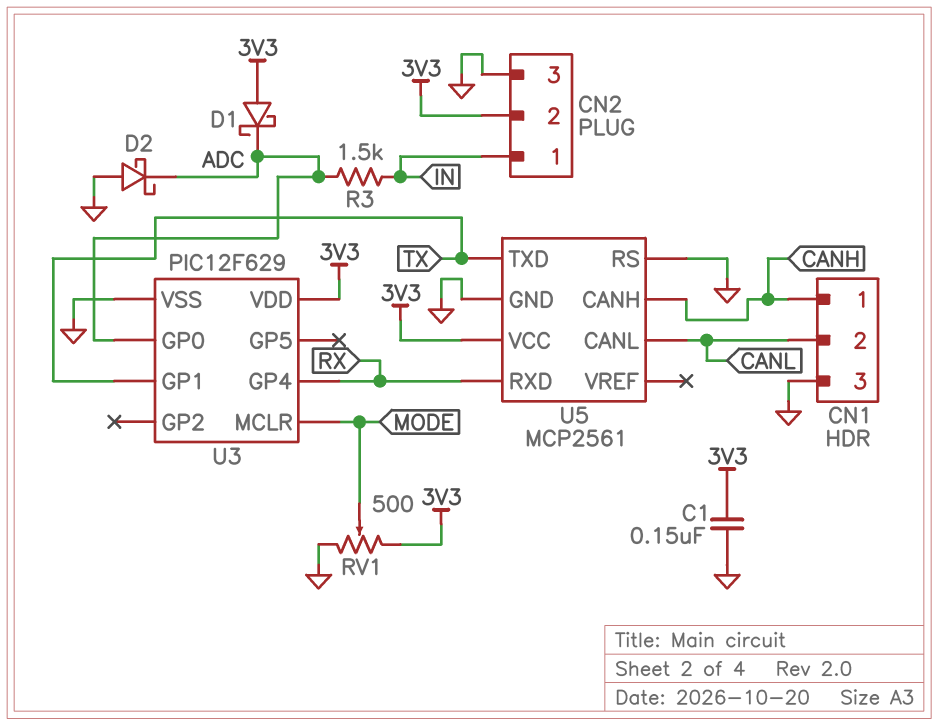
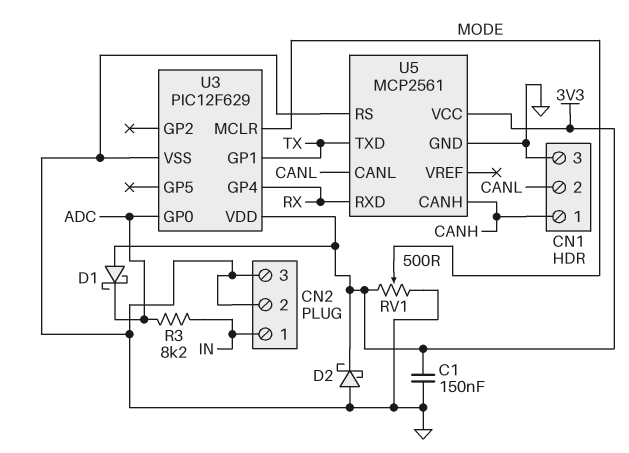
CN2 pin 2: 3V3 -> GND
D2: schottky (A GND, K ADC) -> schottky (A GND, K 3V3)
R3: 1.5k (ADC, IN) -> 8.2k (ADC, IN)

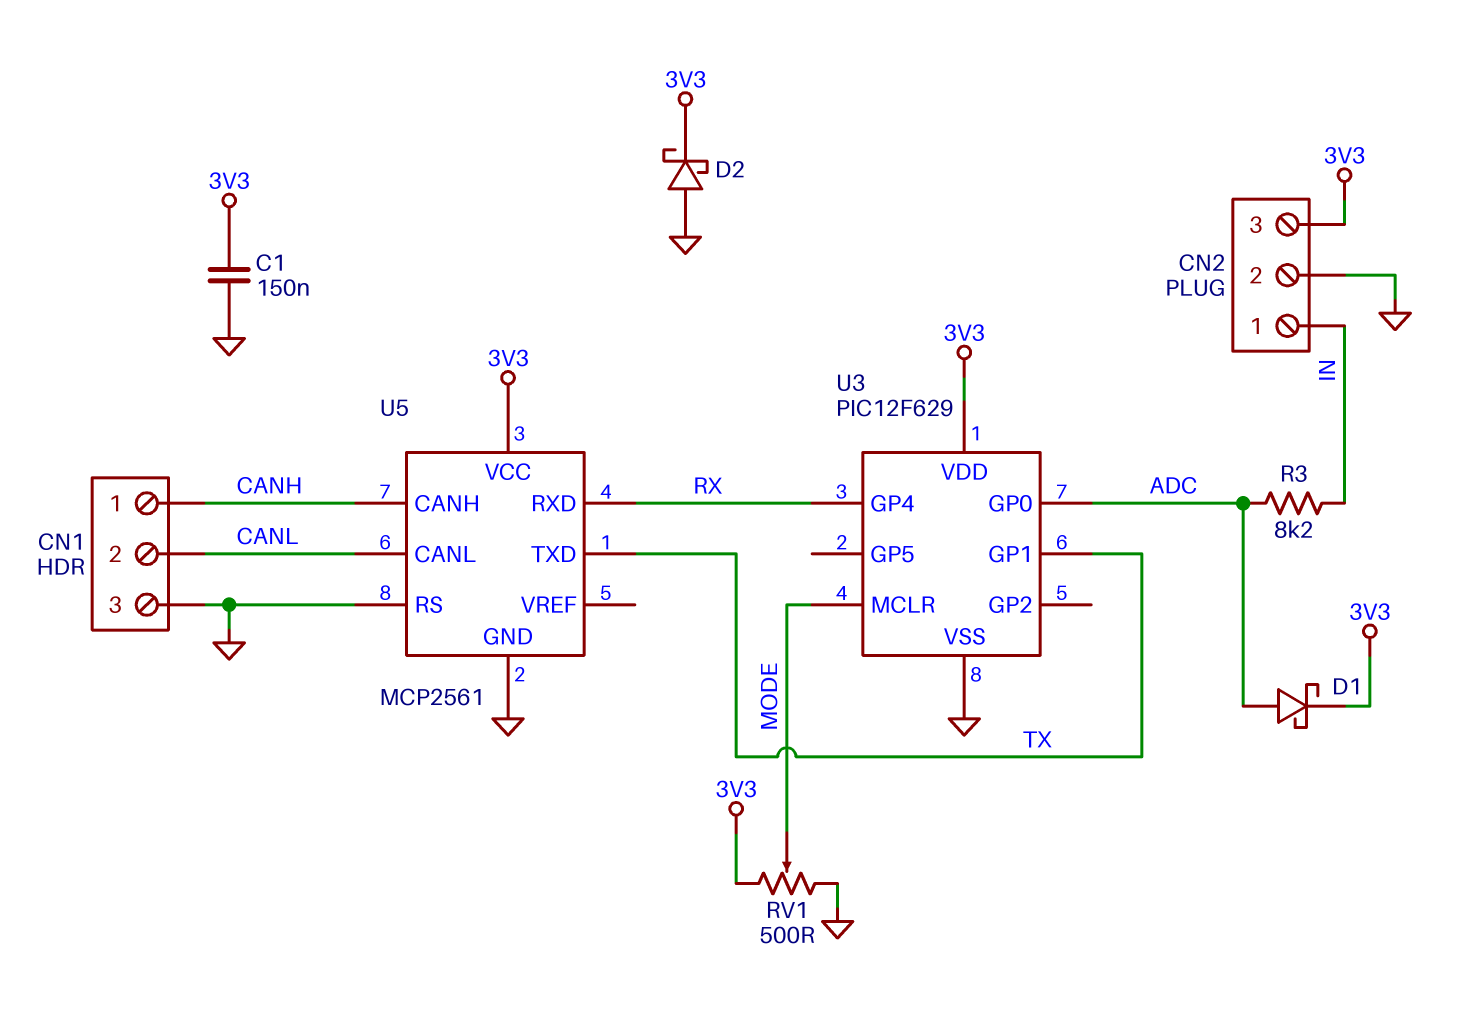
CN2 pin 3: GND -> 3V3
D1: schottky (A 3V3, K ADC) -> schottky (A ADC, K 3V3)

